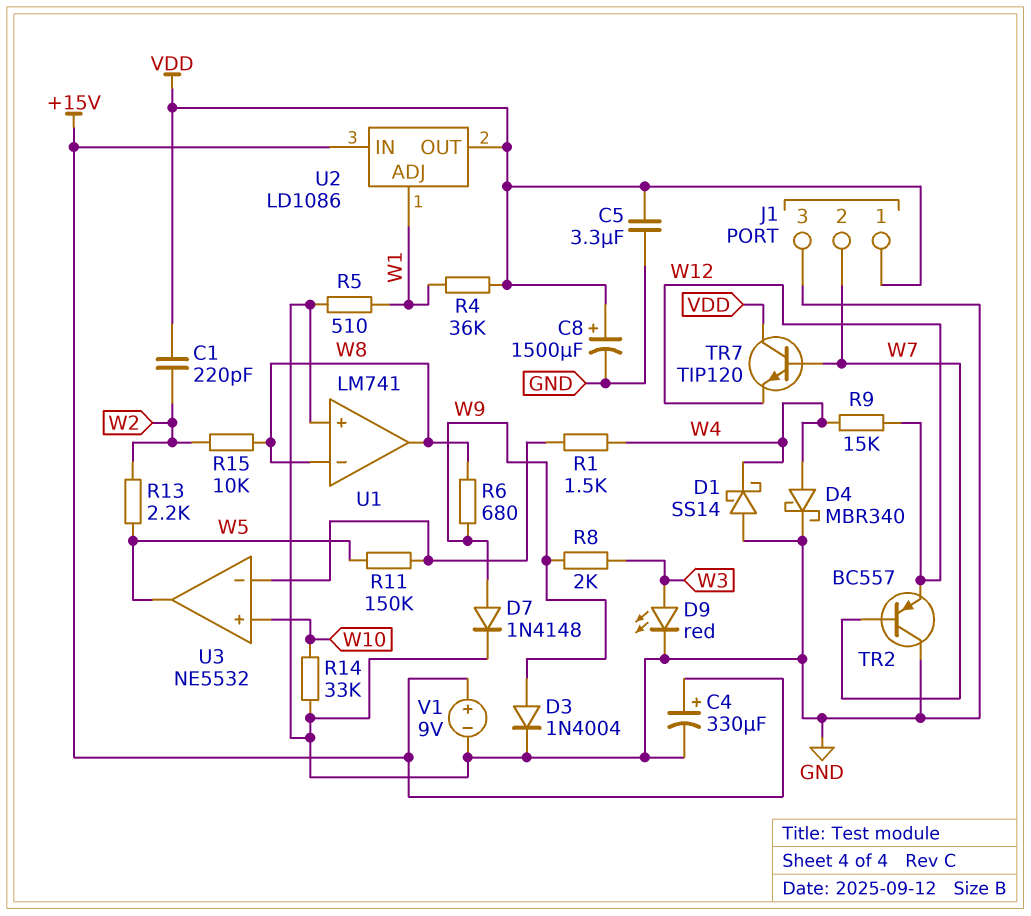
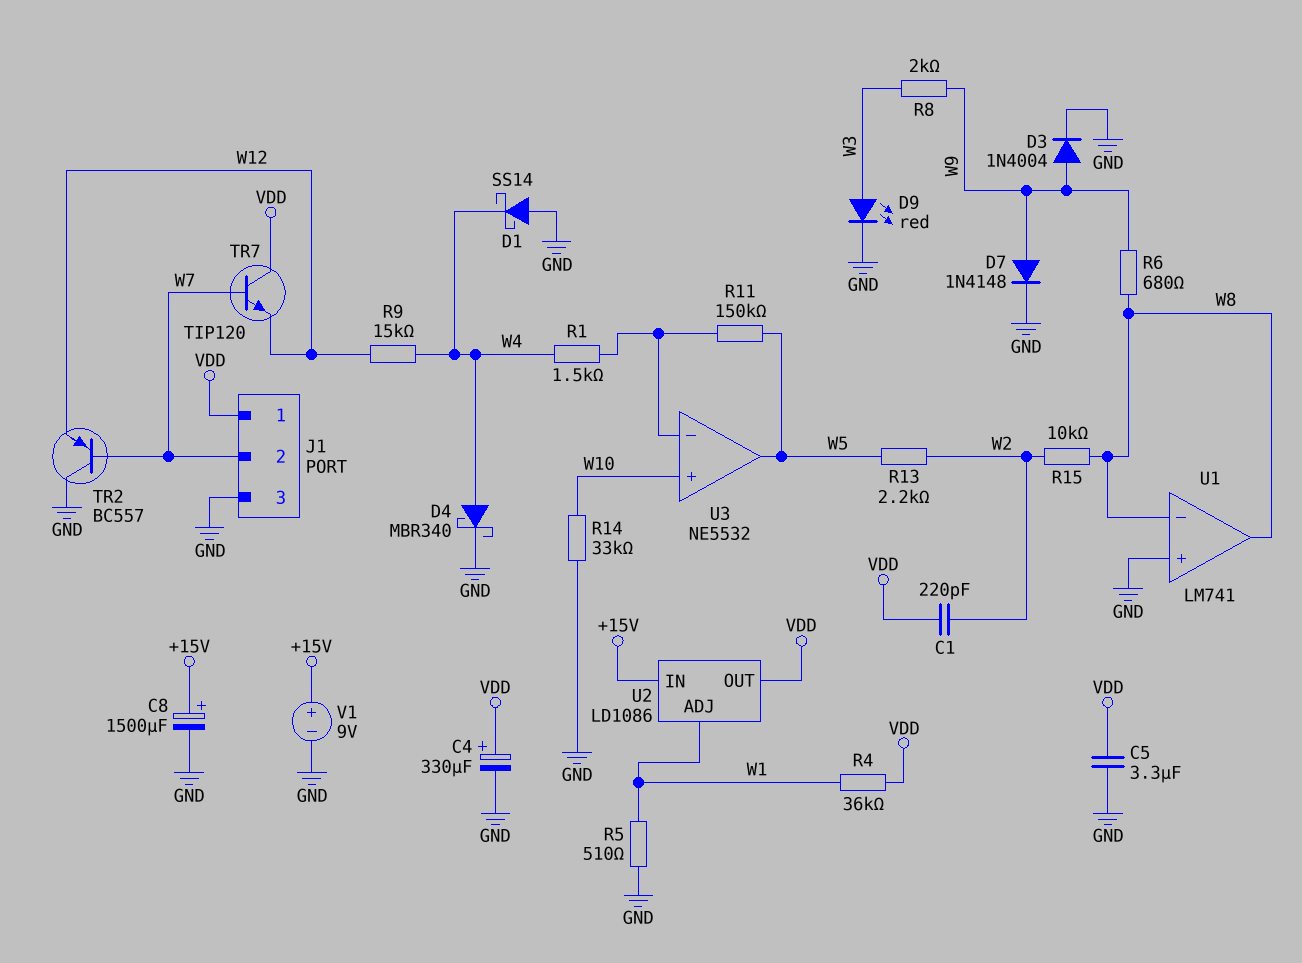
C4: 330uF (plus +15V, minus GND) -> 330uF (plus VDD, minus GND)
C8: 1500uF (plus VDD, minus GND) -> 1500uF (plus +15V, minus GND)

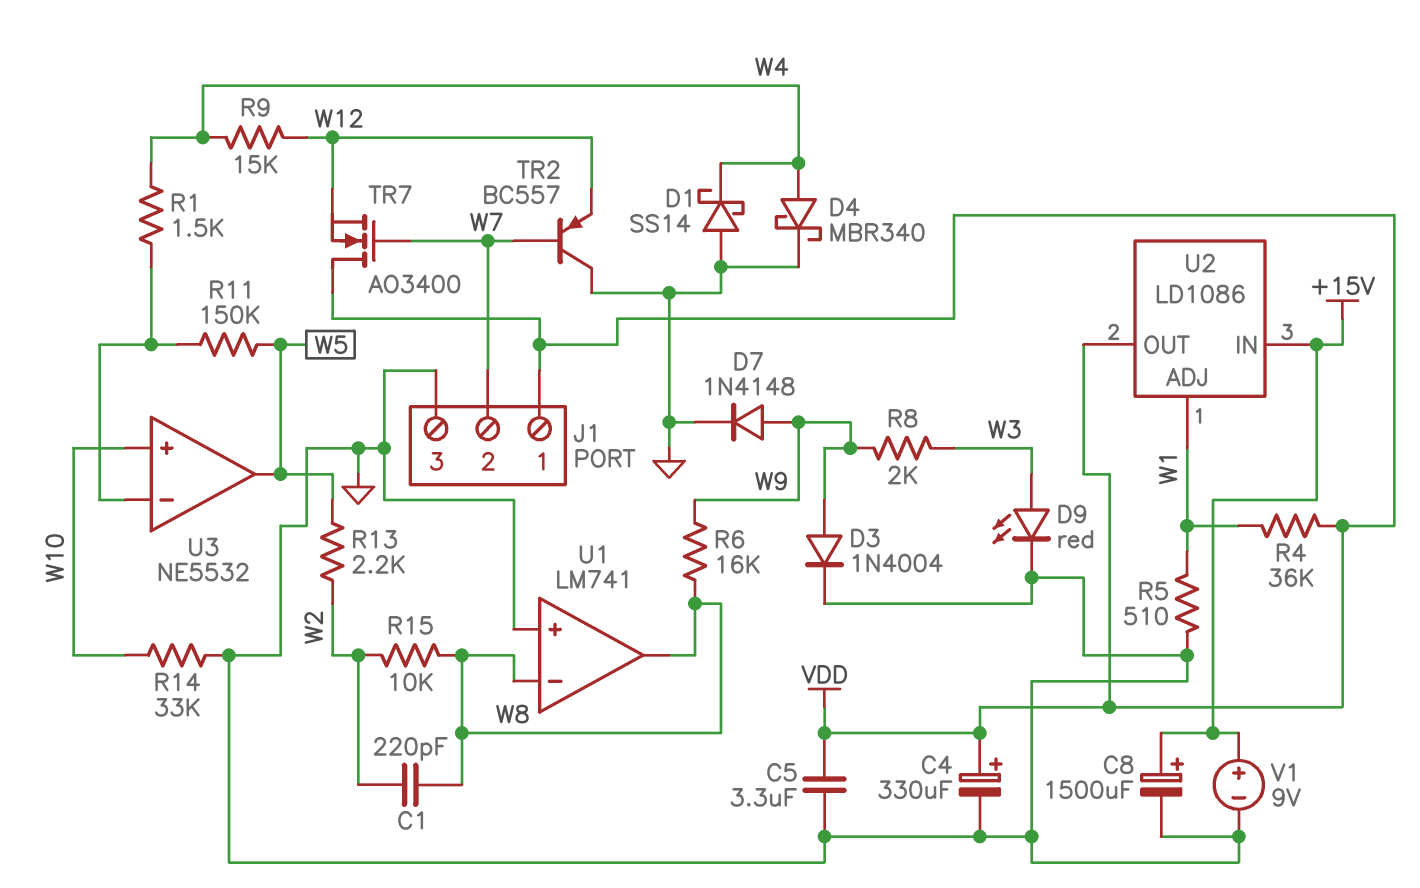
C1: 220pF (VDD, W2) -> 220pF (W2, W8)
R6: 680 (W8, W9) -> 16k (W8, W9)
TR7: NPN TIP120 (B W7, C VDD, E W12) -> NMOS AO3400 (G W7, D VDD, S W12)

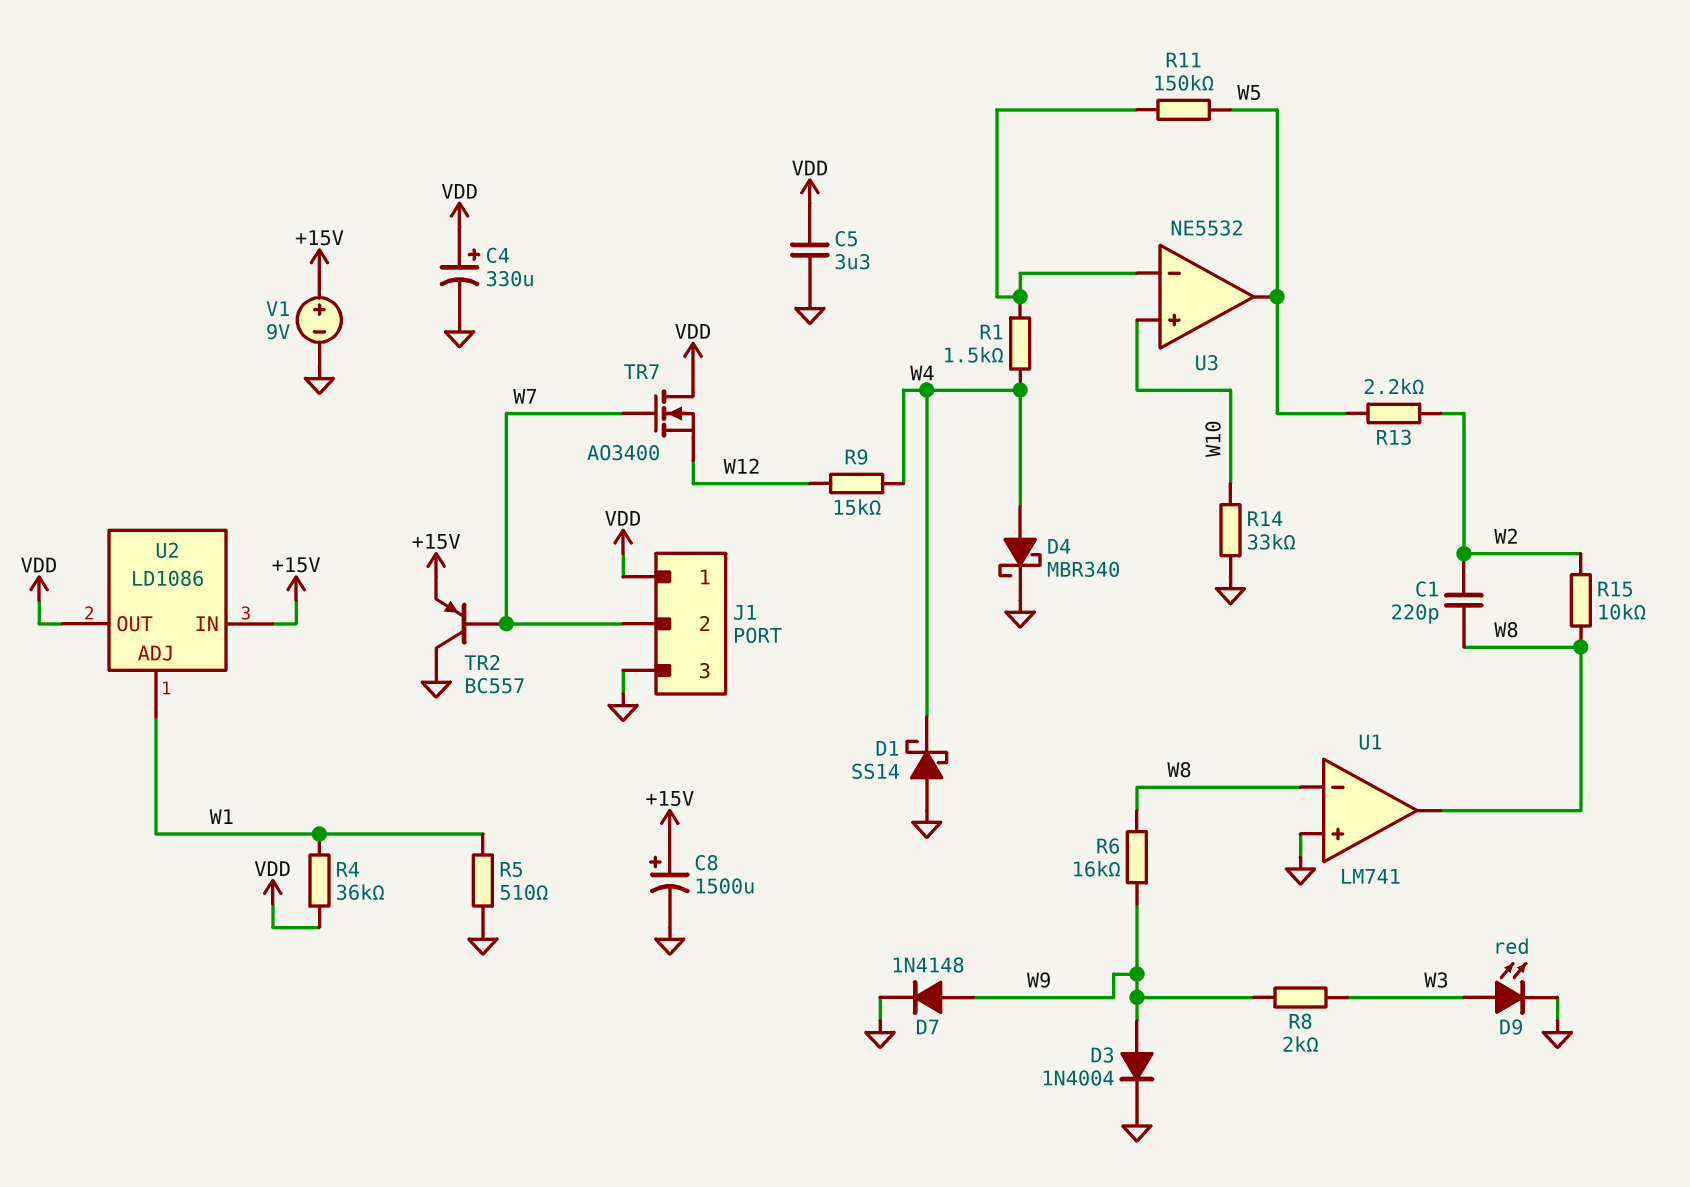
TR2: PNP BC557 (B W7, C GND, E W12) -> PNP BC557 (B W7, C GND, E +15V)

